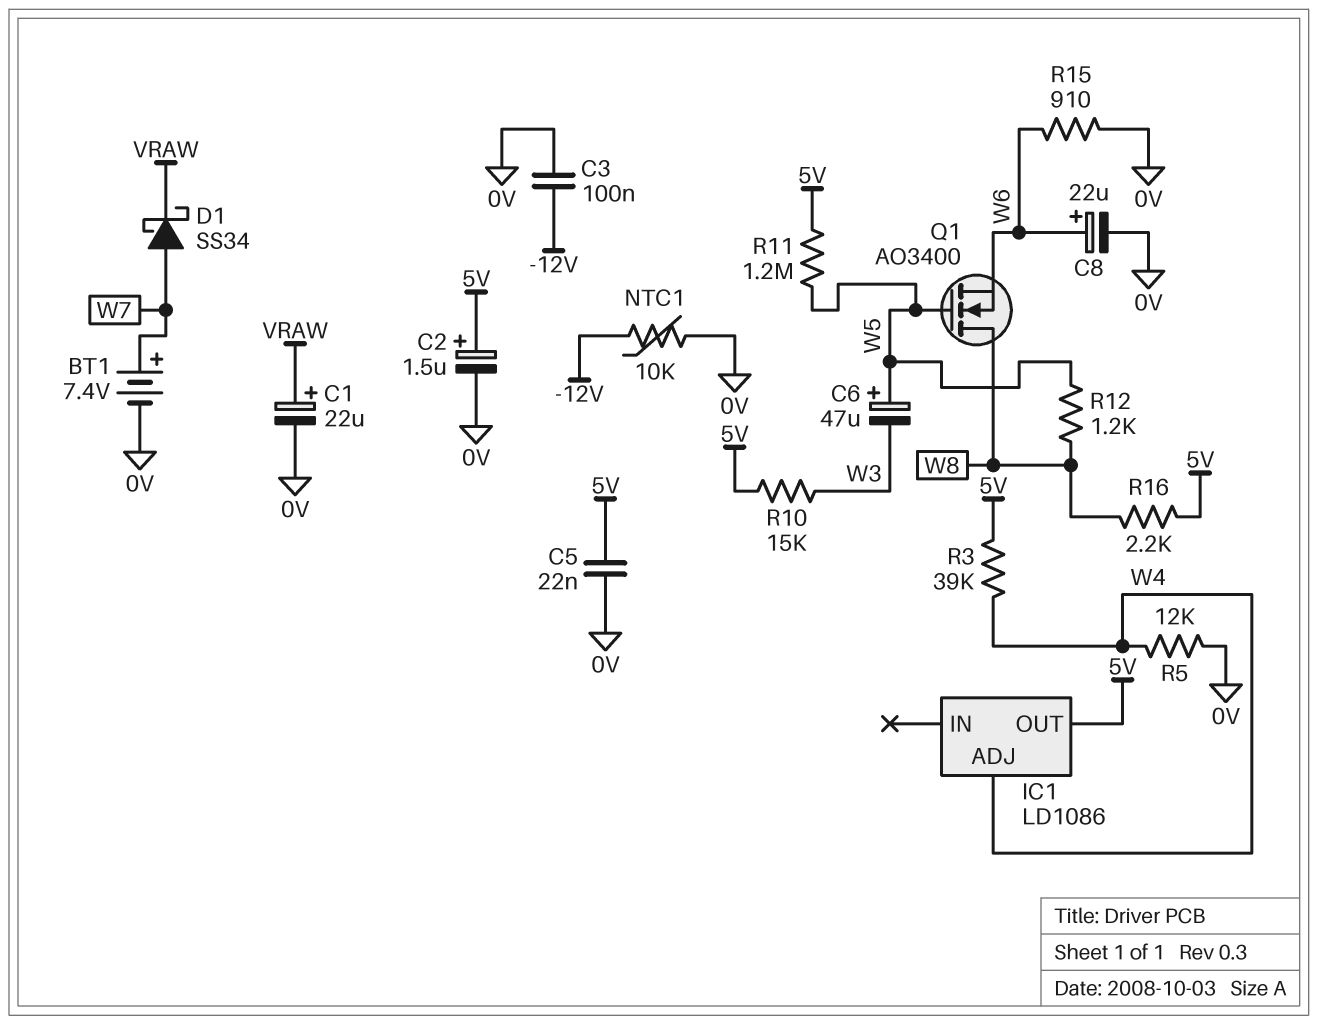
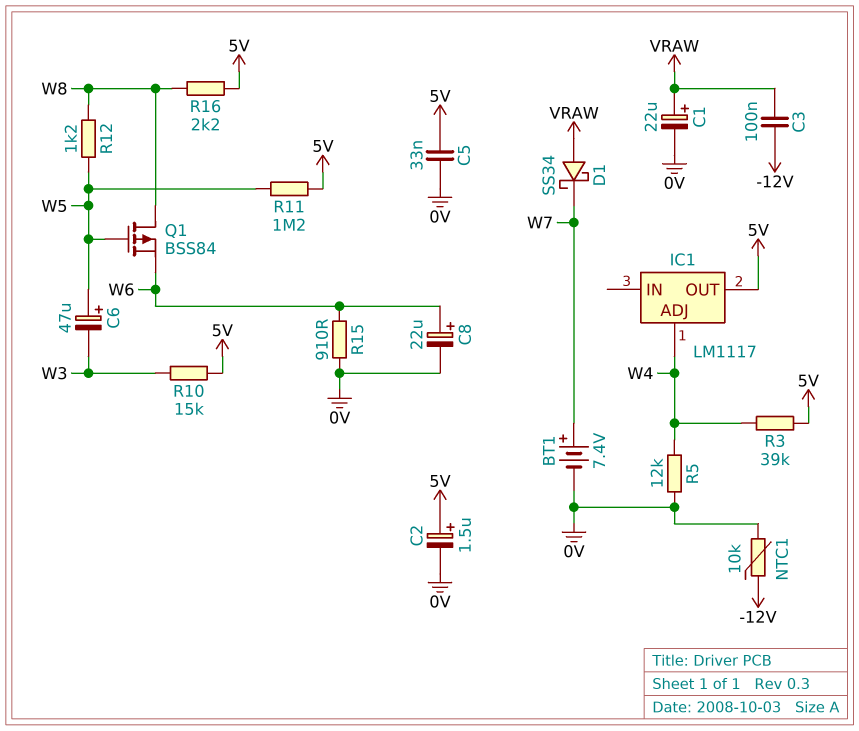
C3: 100nF (-12V, 0V) -> 100nF (-12V, VRAW)
C5: 22nF (0V, 5V) -> 33nF (0V, 5V)
D1: schottky SS34 (A W7, K VRAW) -> schottky SS34 (A VRAW, K W7)
IC1: LD1086 -> LM1117
Q1: NMOS AO3400 (G W5, D W8, S W6) -> PMOS BSS84 (G W5, D W8, S W6)

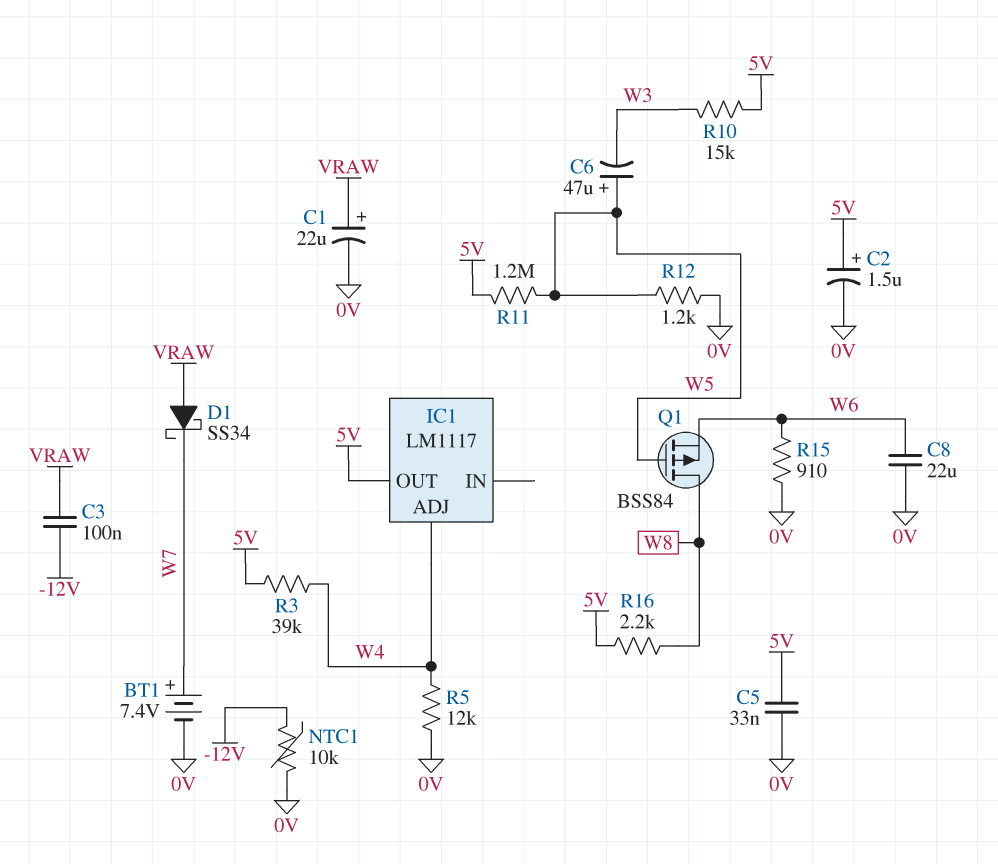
C8: 22uF (plus W6, minus 0V) -> 22uF (0V, W6)
R12: 1.2k (W5, W8) -> 1.2k (0V, W5)

